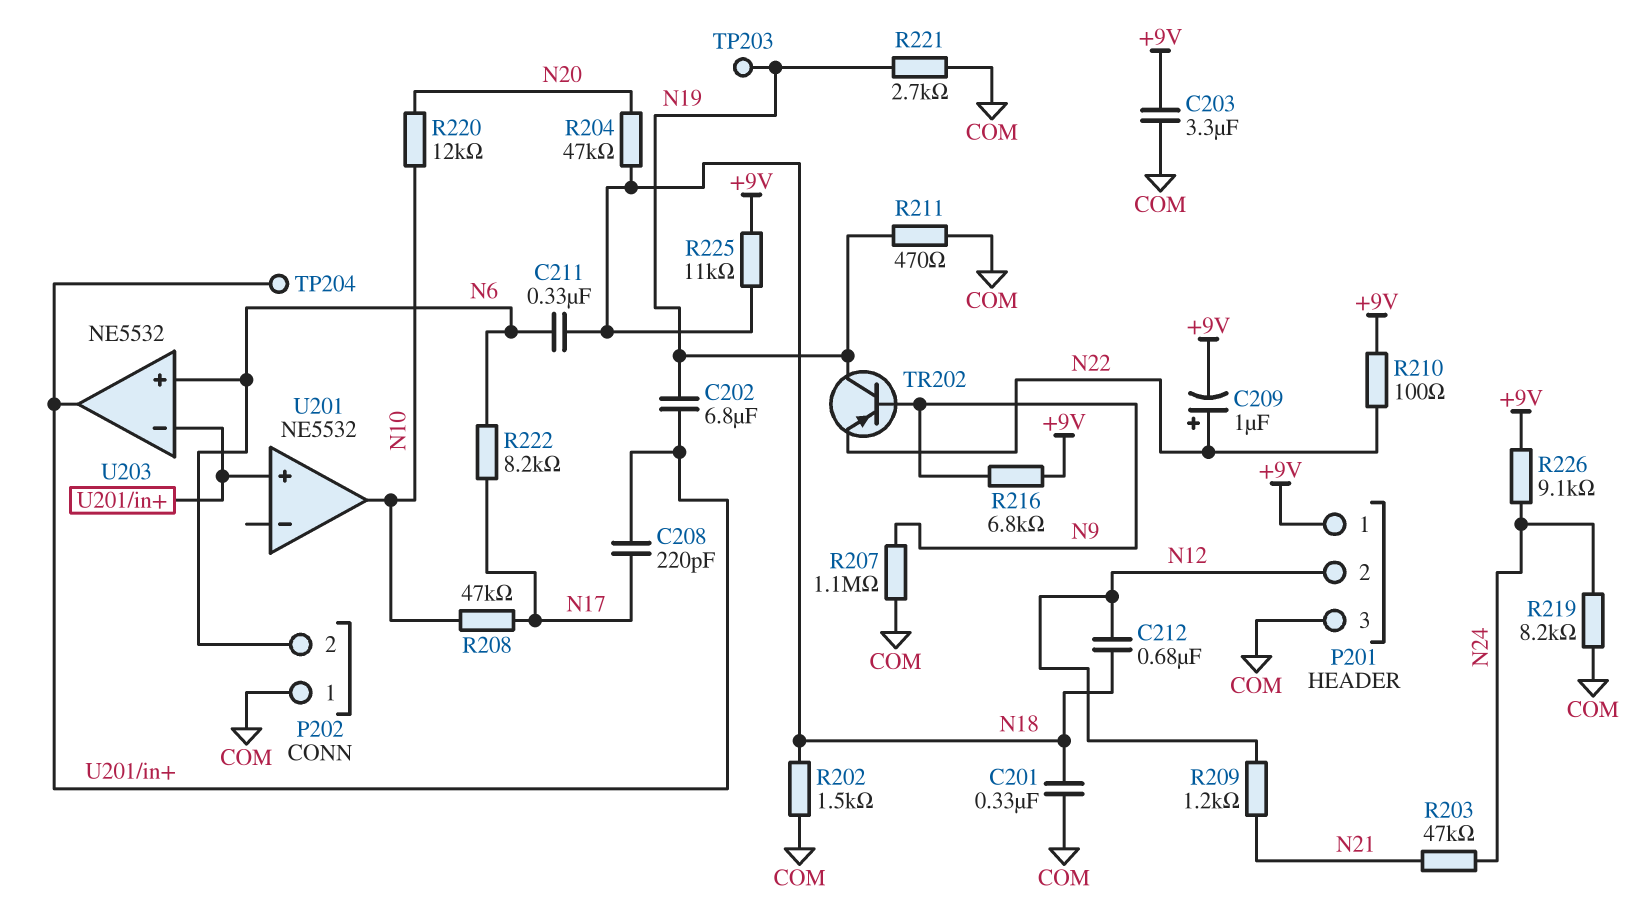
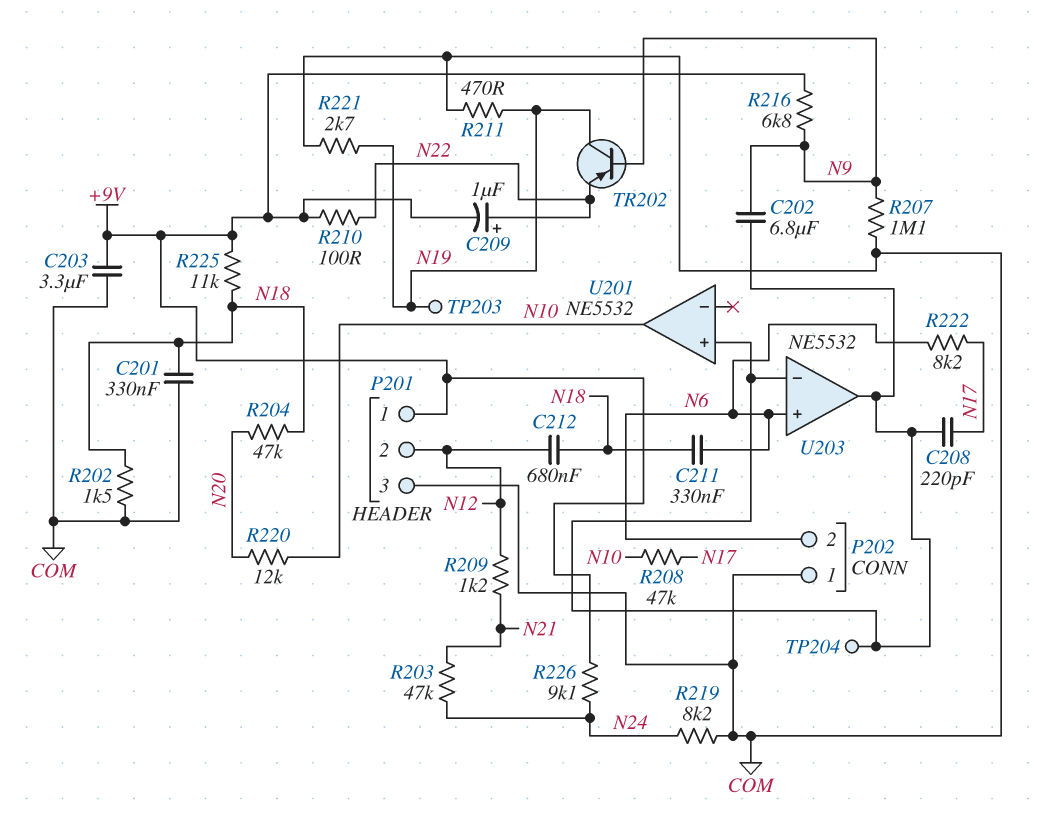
C202: 6.8uF (N19, U201/in+) -> 6.8uF (N9, U201/in+)

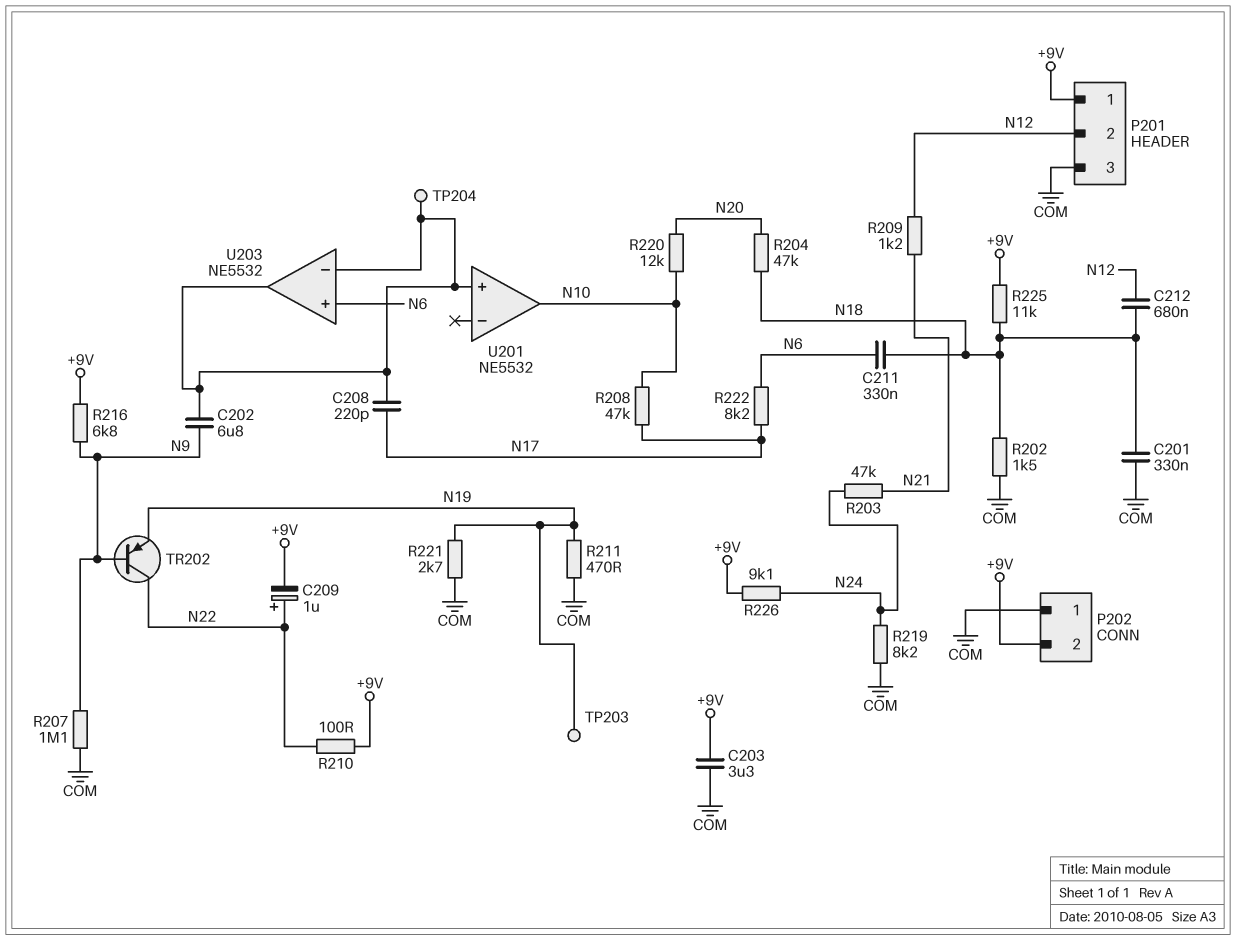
P202 pin 2: N6 -> +9V
TR202: PNP (B N9, C N19, E N22) -> PNP (B N9, C N22, E N19)

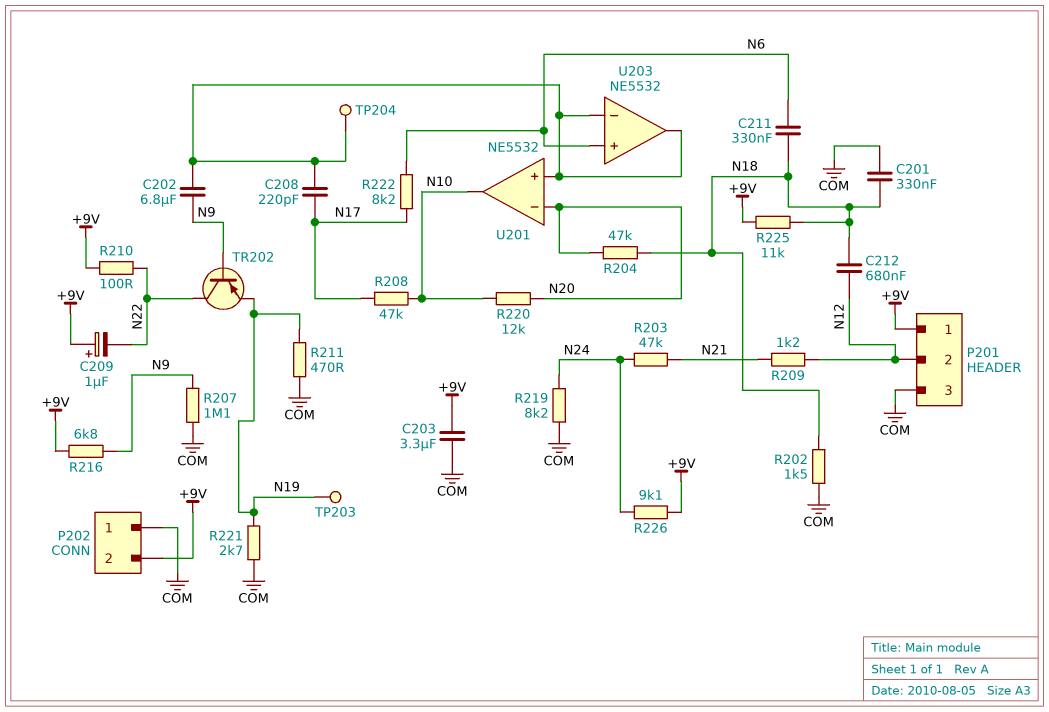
C209: 1uF (plus N22, minus +9V) -> 1uF (plus +9V, minus N22)
U201 pin in-: none -> N20

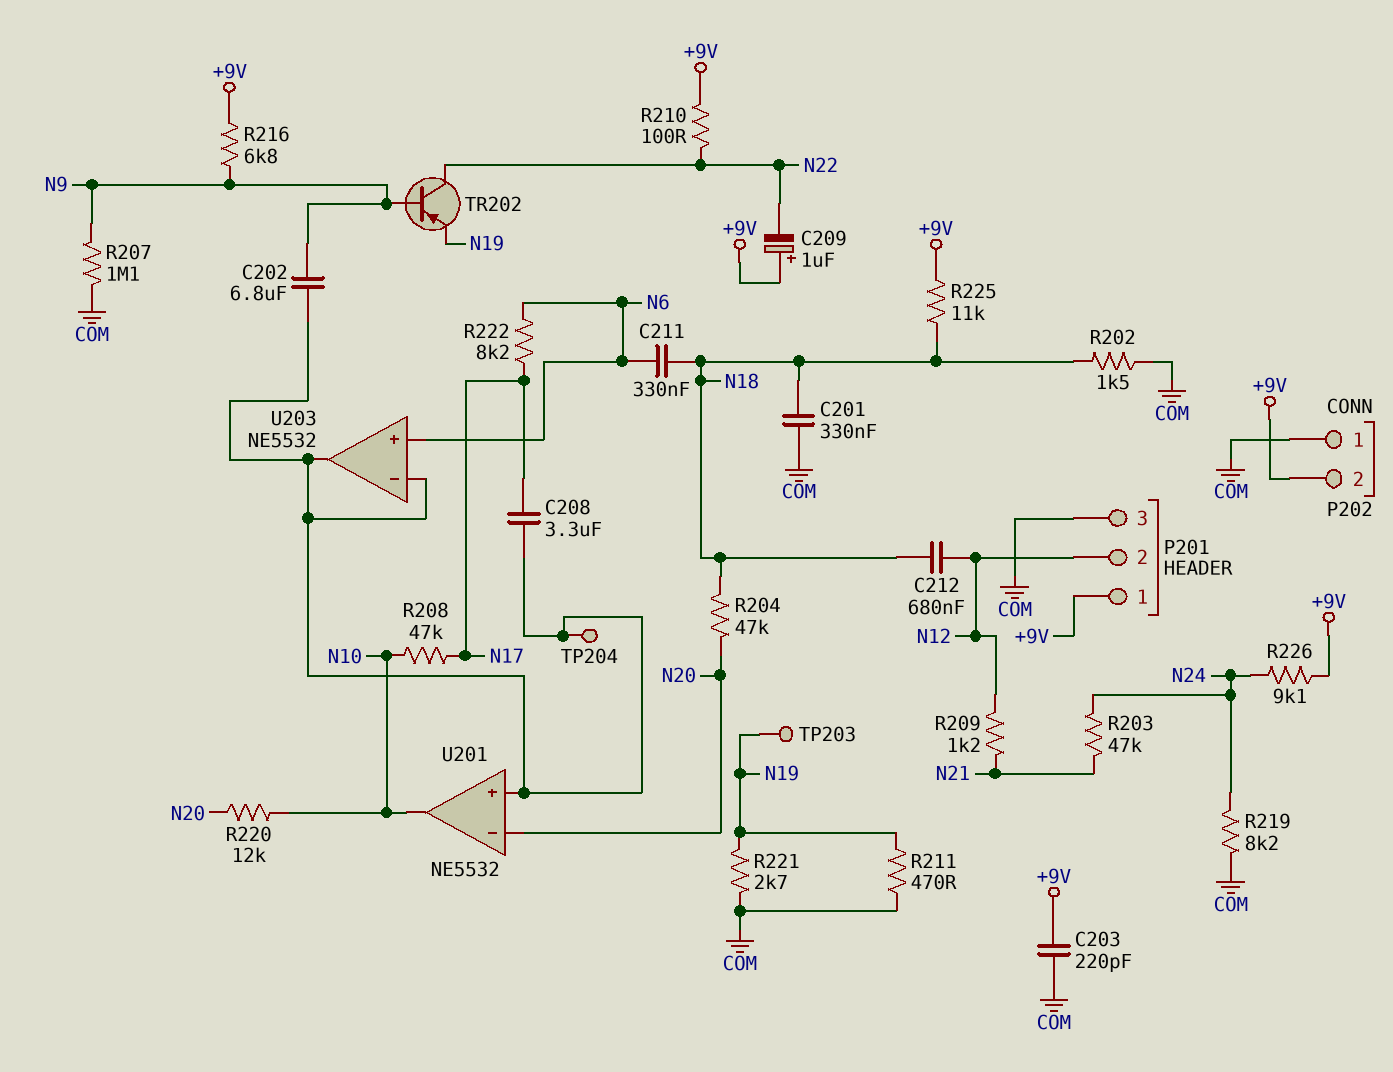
C203: 3.3uF (+9V, COM) -> 220pF (+9V, COM)
C208: 220pF (N17, U201/in+) -> 3.3uF (N17, U201/in+)

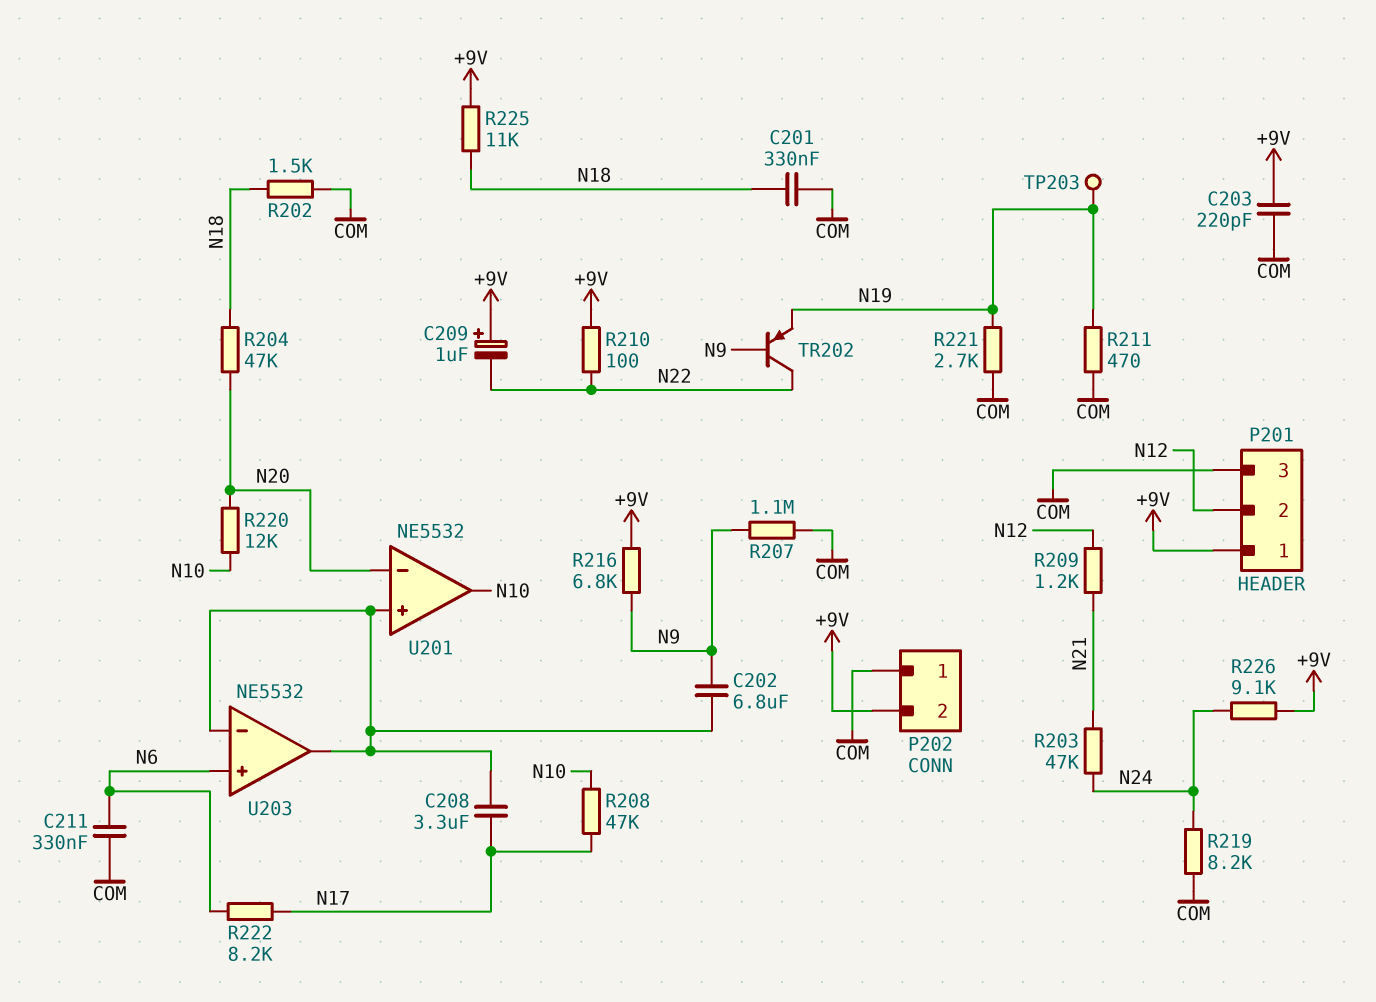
C211: 330nF (N6, N18) -> 330nF (COM, N6)
C212: 680nF (N12, N18) -> none
TP204: test point (U201/in+) -> none

